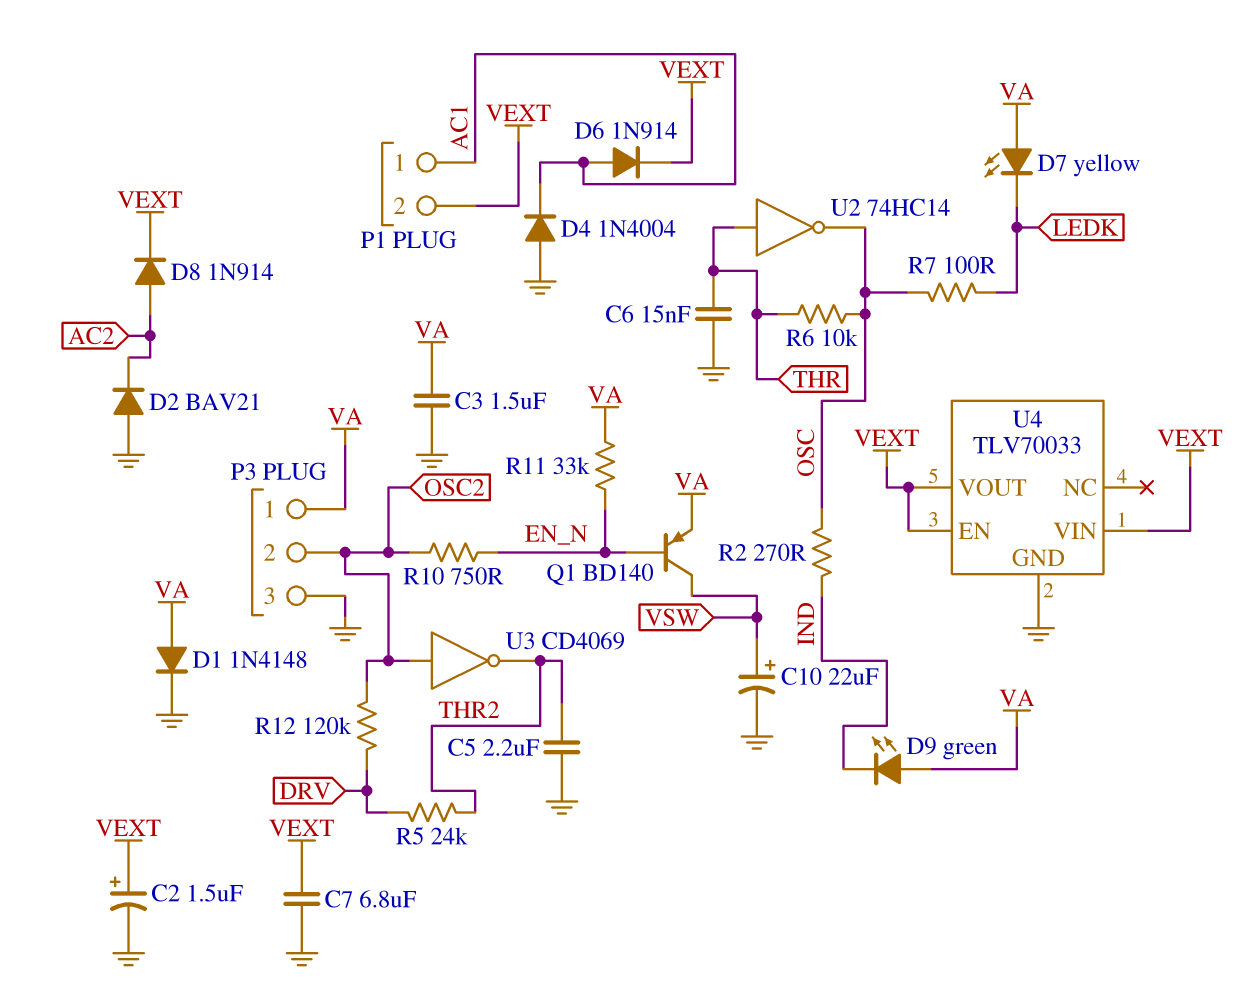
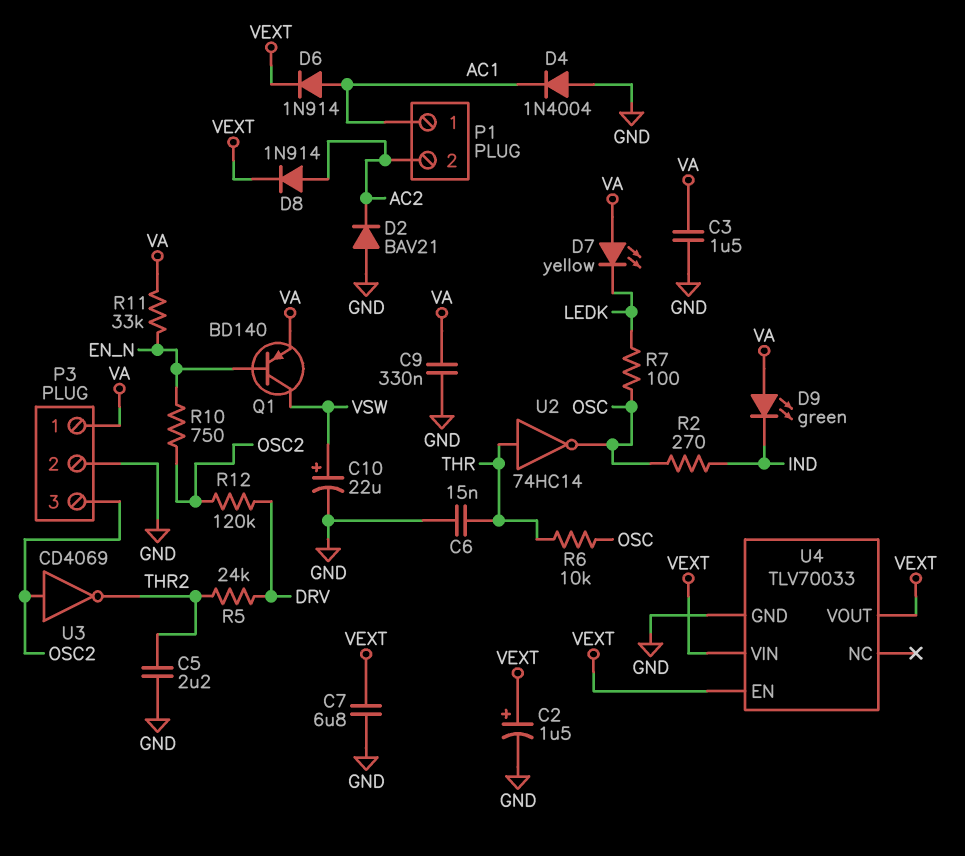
C9: none -> 330nF (GND, VA)
D1: diode 1N4148 (A VA, K GND) -> none
P1 pin 2: VEXT -> AC2
P3 pin 2: OSC2 -> GND
P3 pin 3: GND -> OSC2

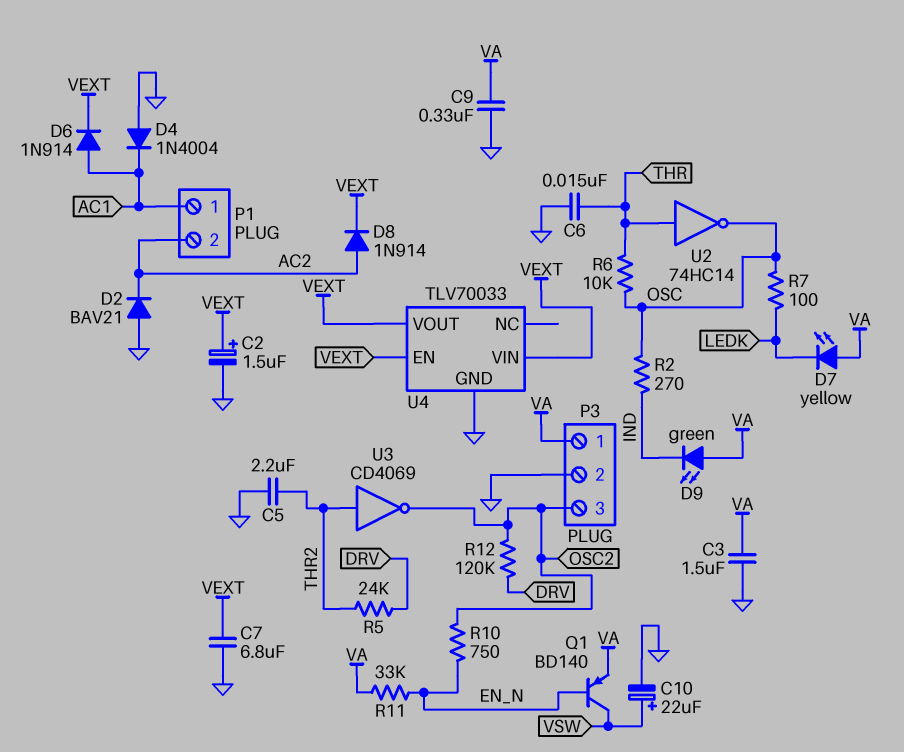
U3: NOT CD4069 (in OSC2, out THR2) -> NOT CD4069 (in THR2, out OSC2)

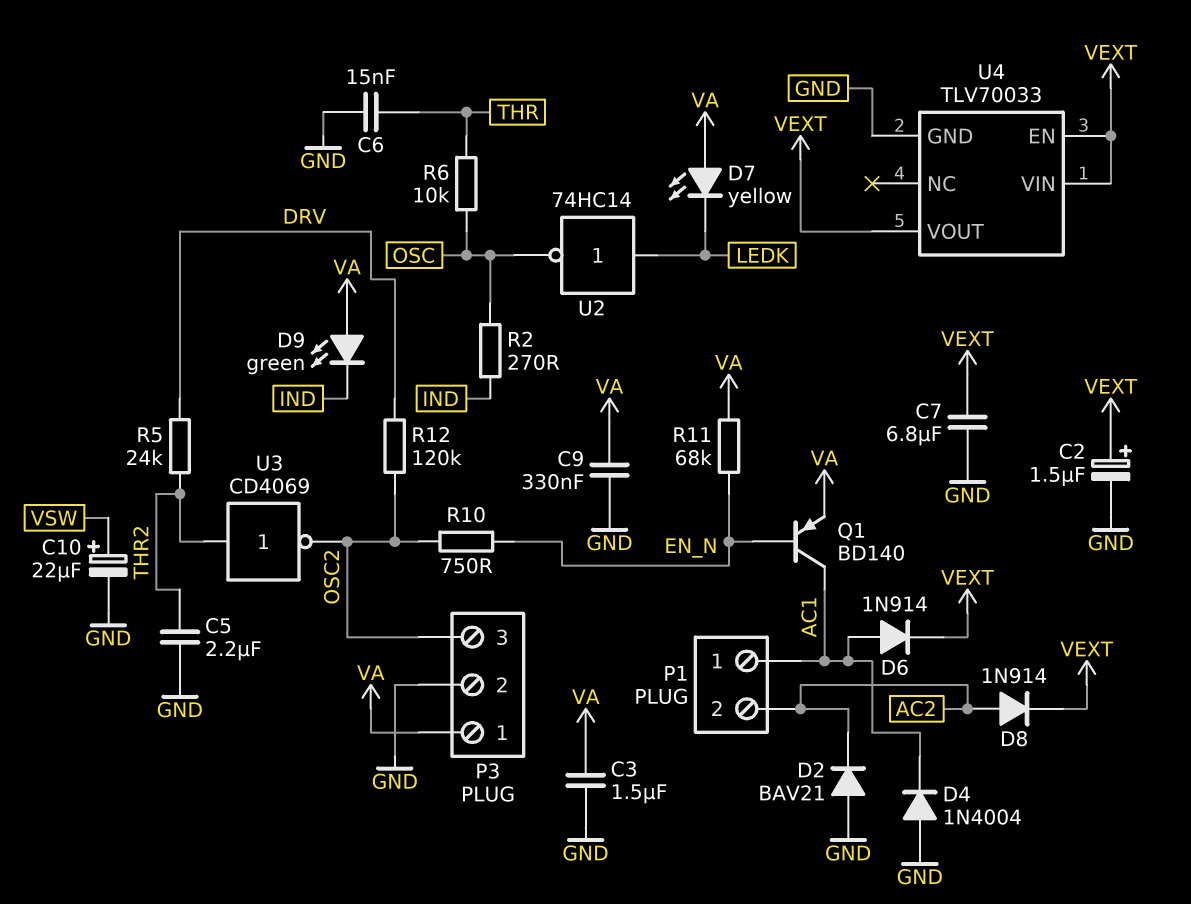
Q1: PNP BD140 (B EN_N, C VSW, E VA) -> PNP BD140 (B EN_N, C AC1, E VA)
R7: 100 (LEDK, OSC) -> none
R11: 33k (EN_N, VA) -> 68k (EN_N, VA)
U2: NOT 74HC14 (in THR, out OSC) -> NOT 74HC14 (in LEDK, out OSC)

